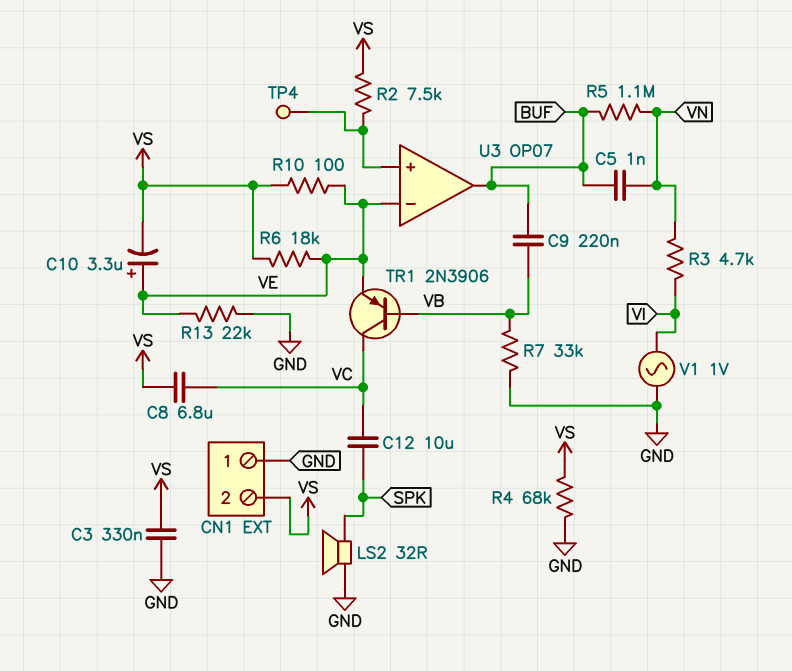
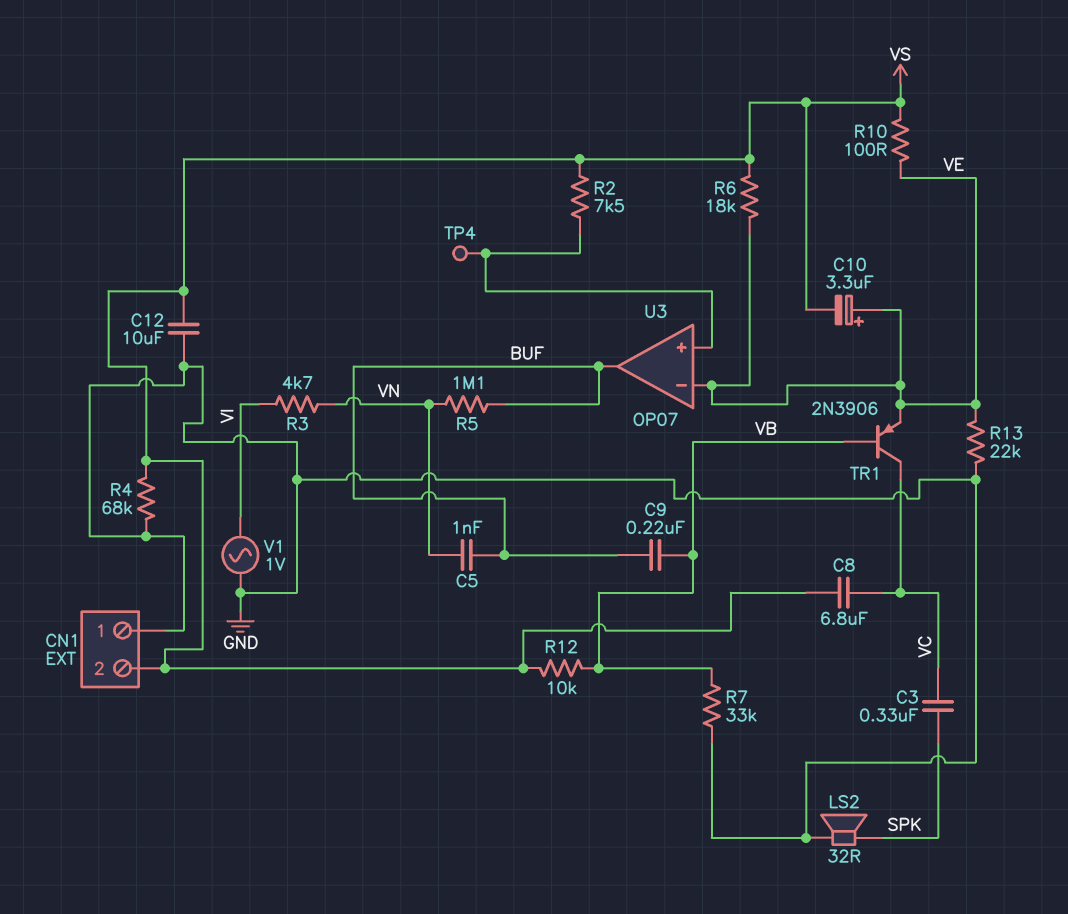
C3: 330nF (GND, VS) -> 330nF (SPK, VC)
C12: 10uF (SPK, VC) -> 10uF (GND, VS)
R12: none -> 10k (VB, VS)

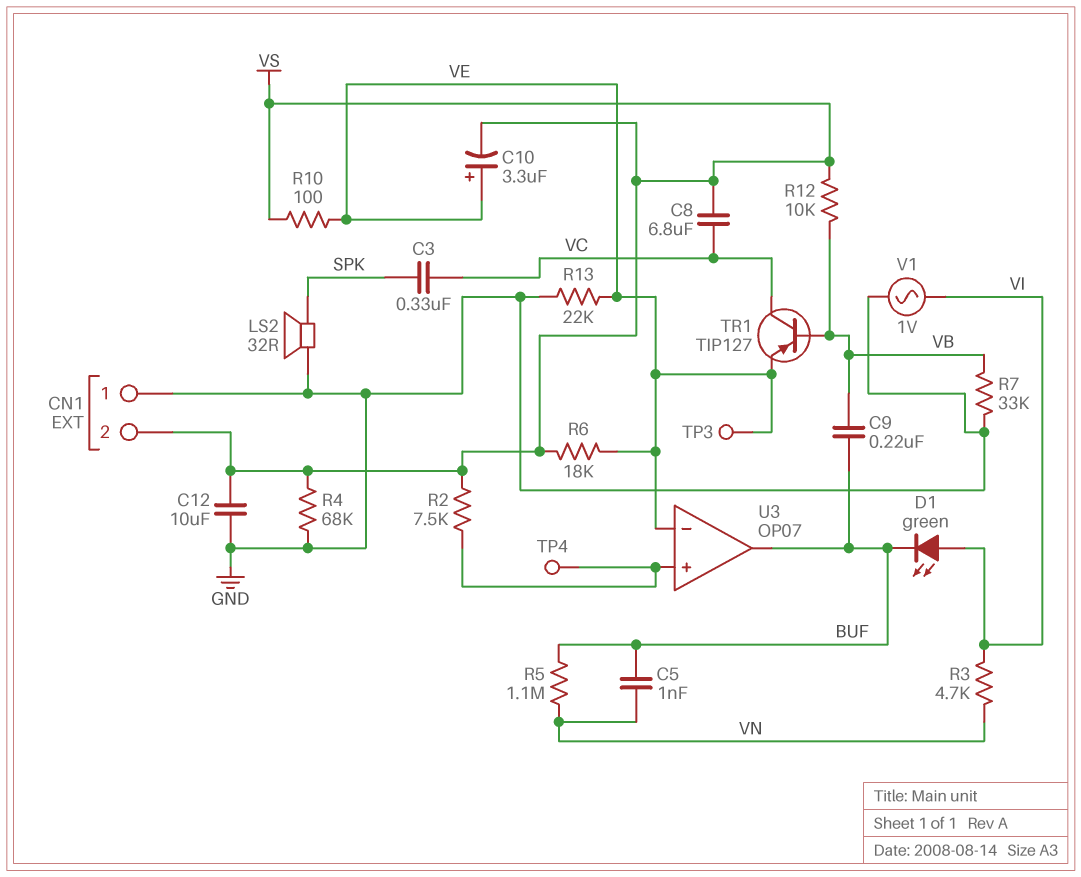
D1: none -> LED green (A VI, K BUF)
TP3: none -> test point (VE)
TR1: PNP 2N3906 (B VB, C VC, E VE) -> PNP TIP127 (B VB, C VC, E VE)

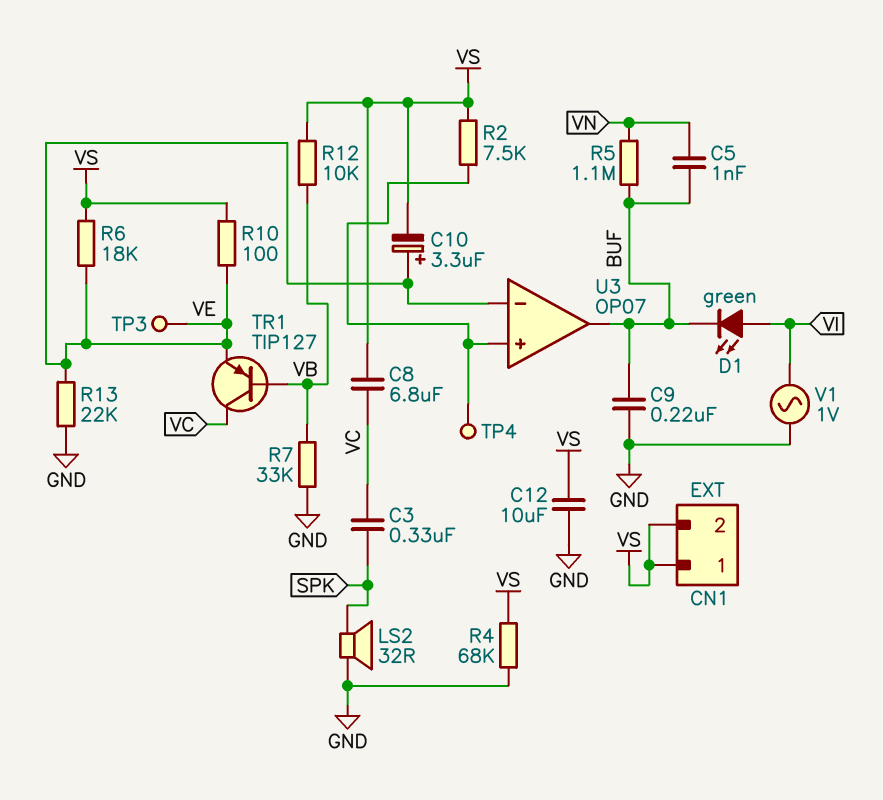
C9: 220nF (BUF, VB) -> 220nF (BUF, GND)
CN1 pin 1: GND -> VS
R3: 4.7k (VI, VN) -> none

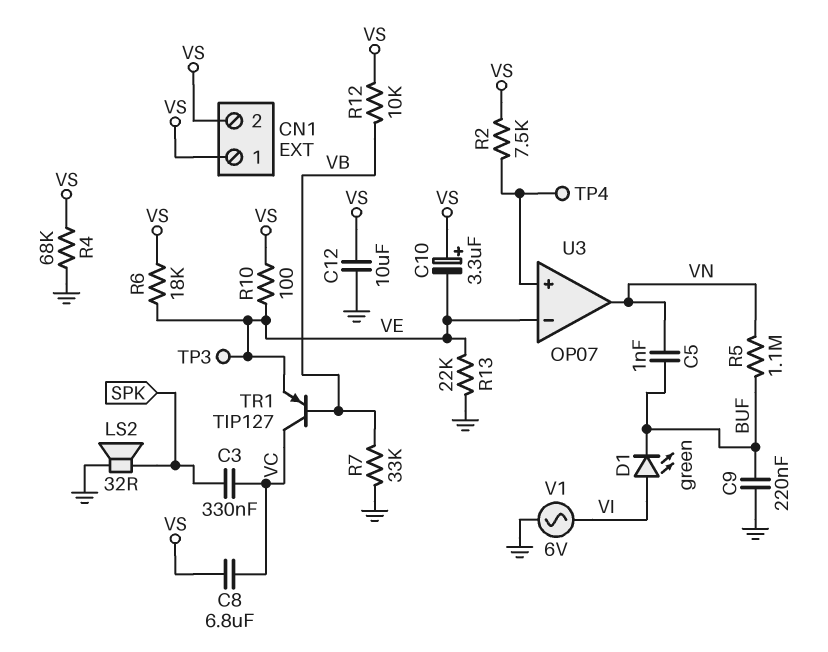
C10: 3.3uF (plus VE, minus VS) -> 3.3uF (plus VS, minus VE)
U3 pin out: BUF -> VN
V1: AC 1V (GND, VI) -> AC 6V (GND, VI)

